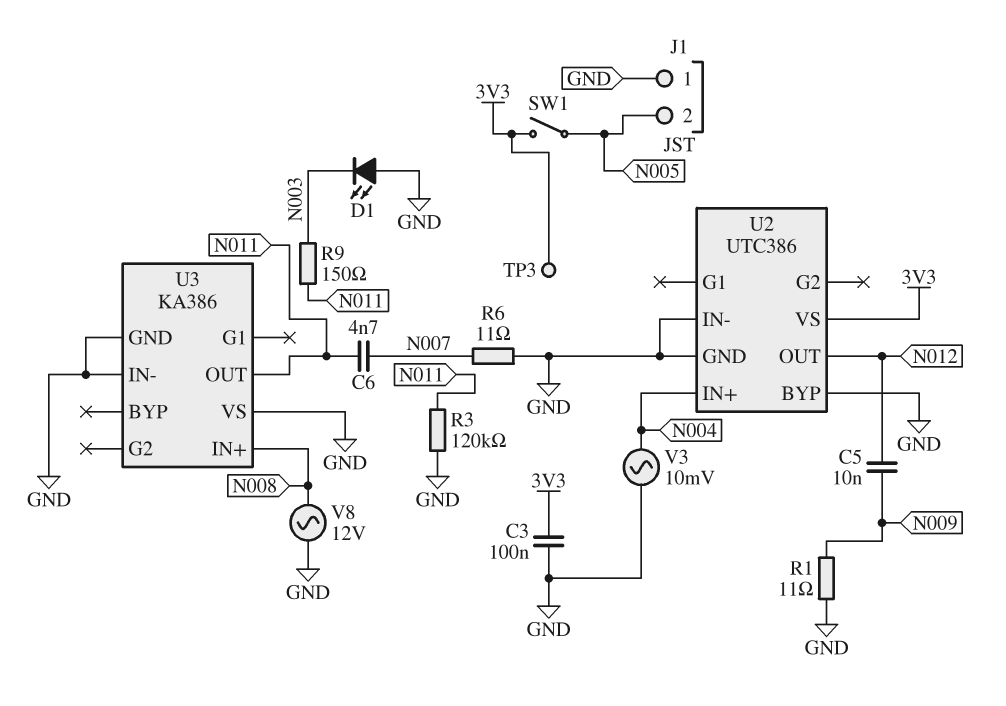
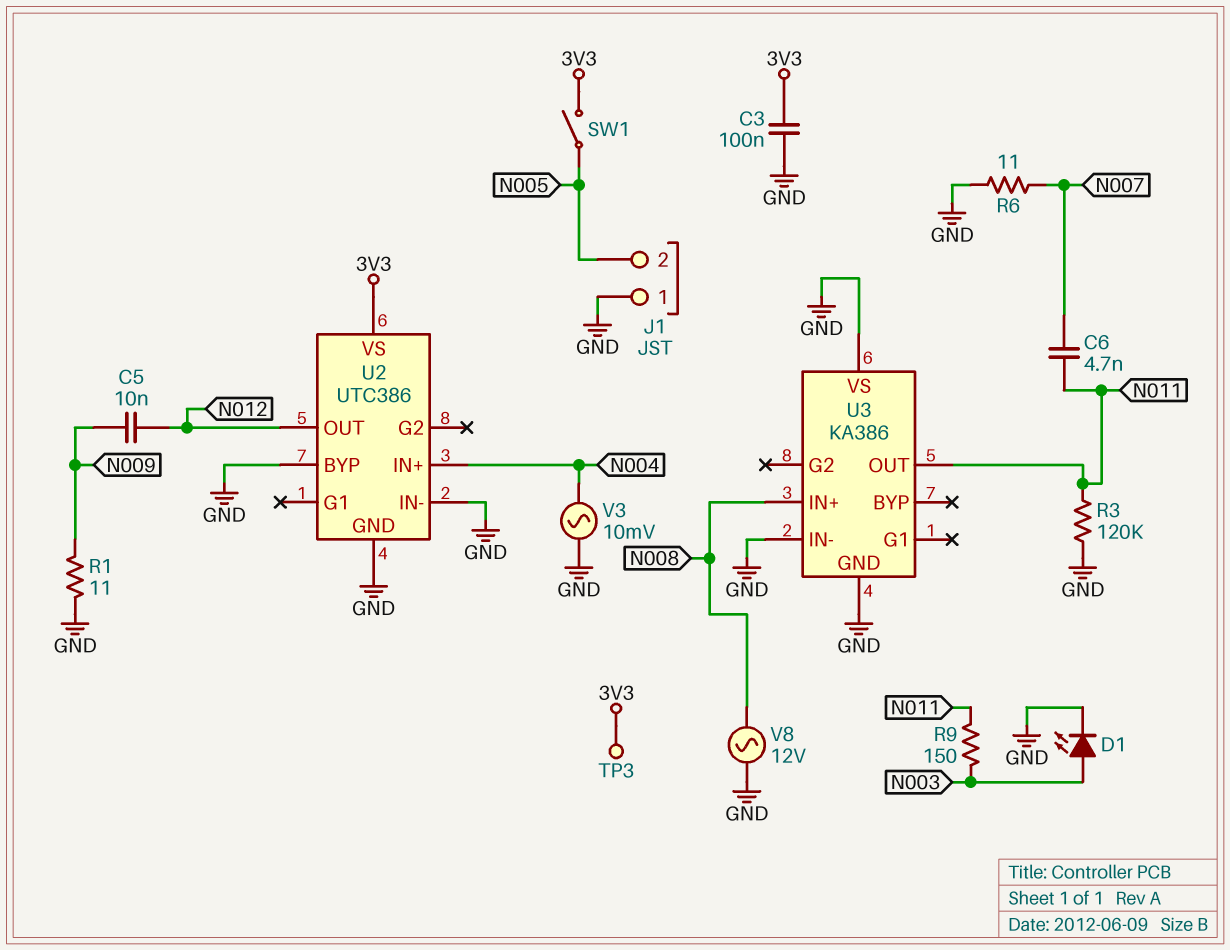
D1: LED (A GND, K N003) -> LED (A N003, K GND)

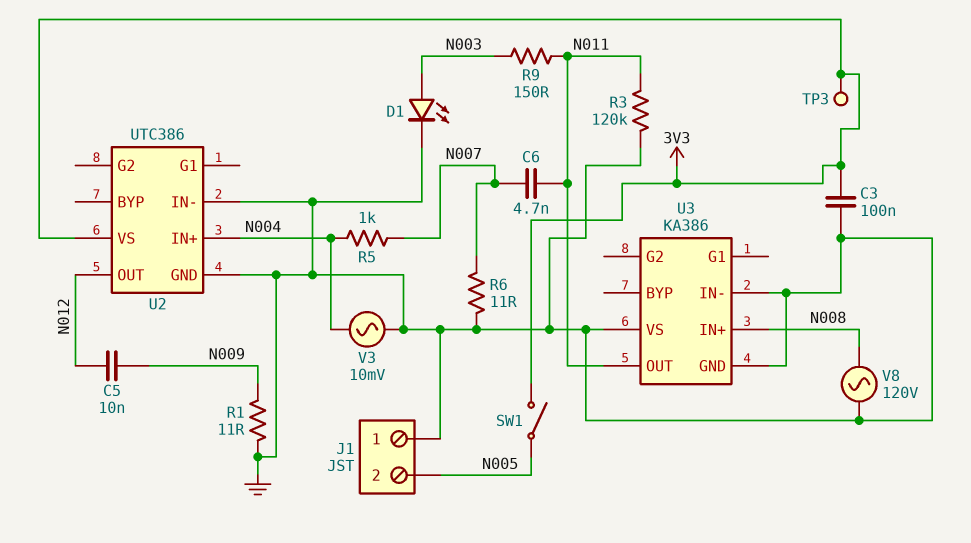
R5: none -> 1k (N004, N007)
U2 pin BYP: GND -> none
V8: AC 12V (GND, N008) -> AC 120V (GND, N008)

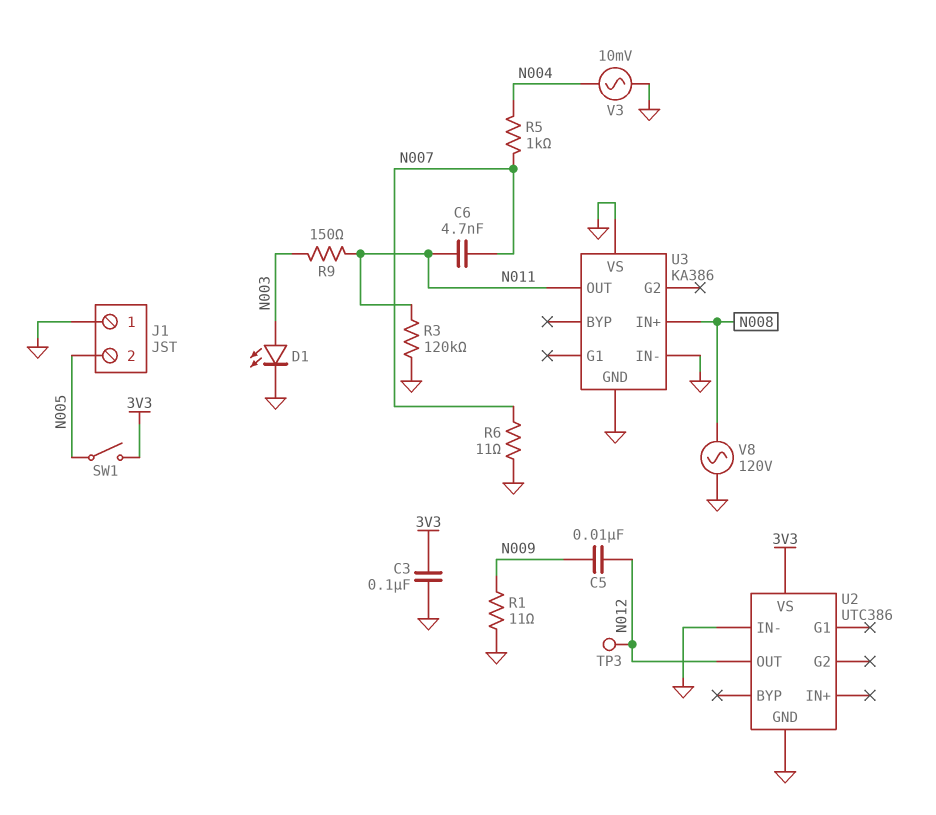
TP3: test point (3V3) -> test point (N012)
U2 pin IN+: N004 -> none

